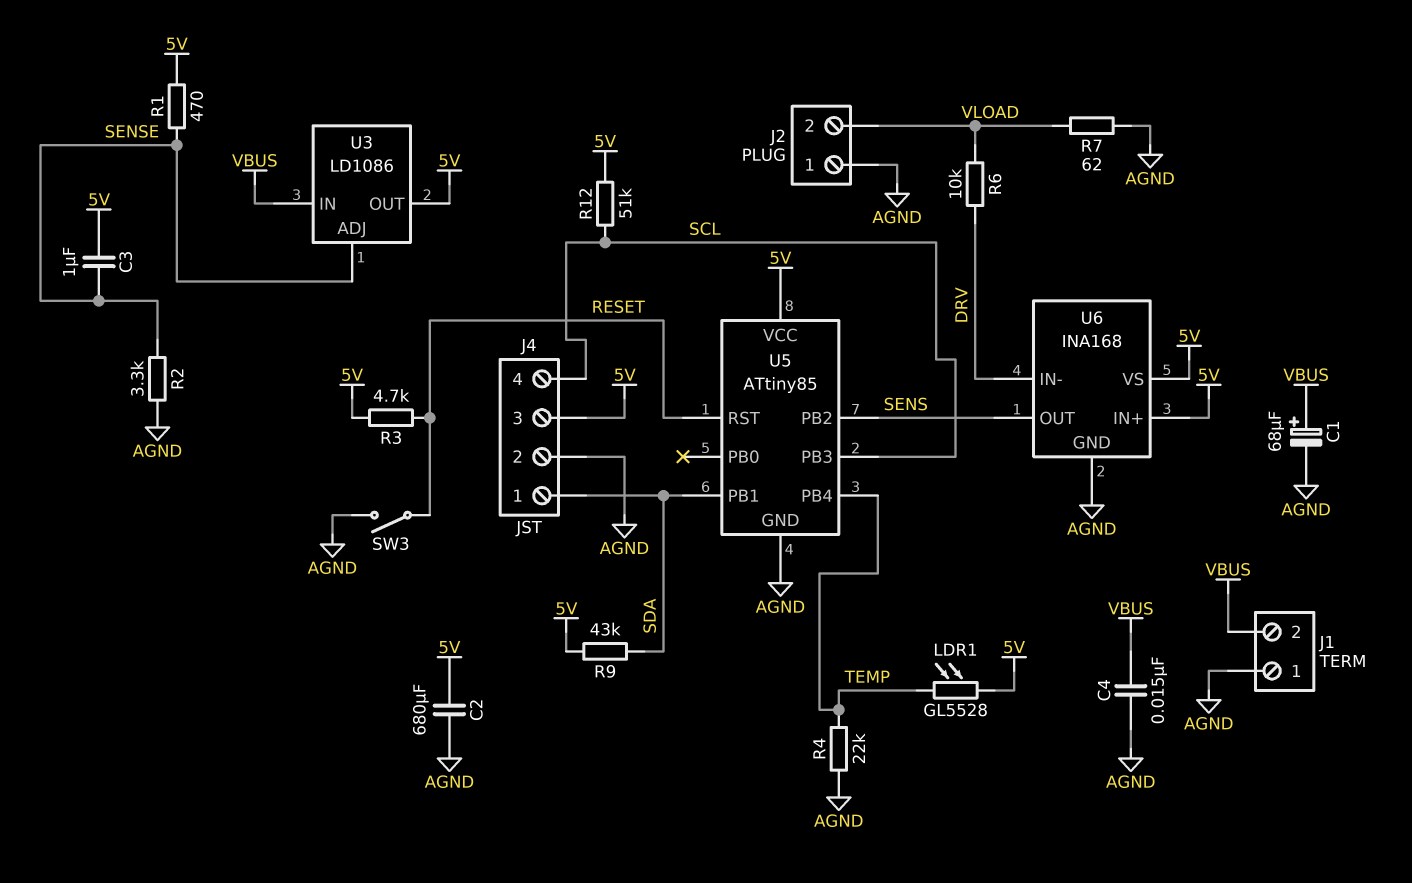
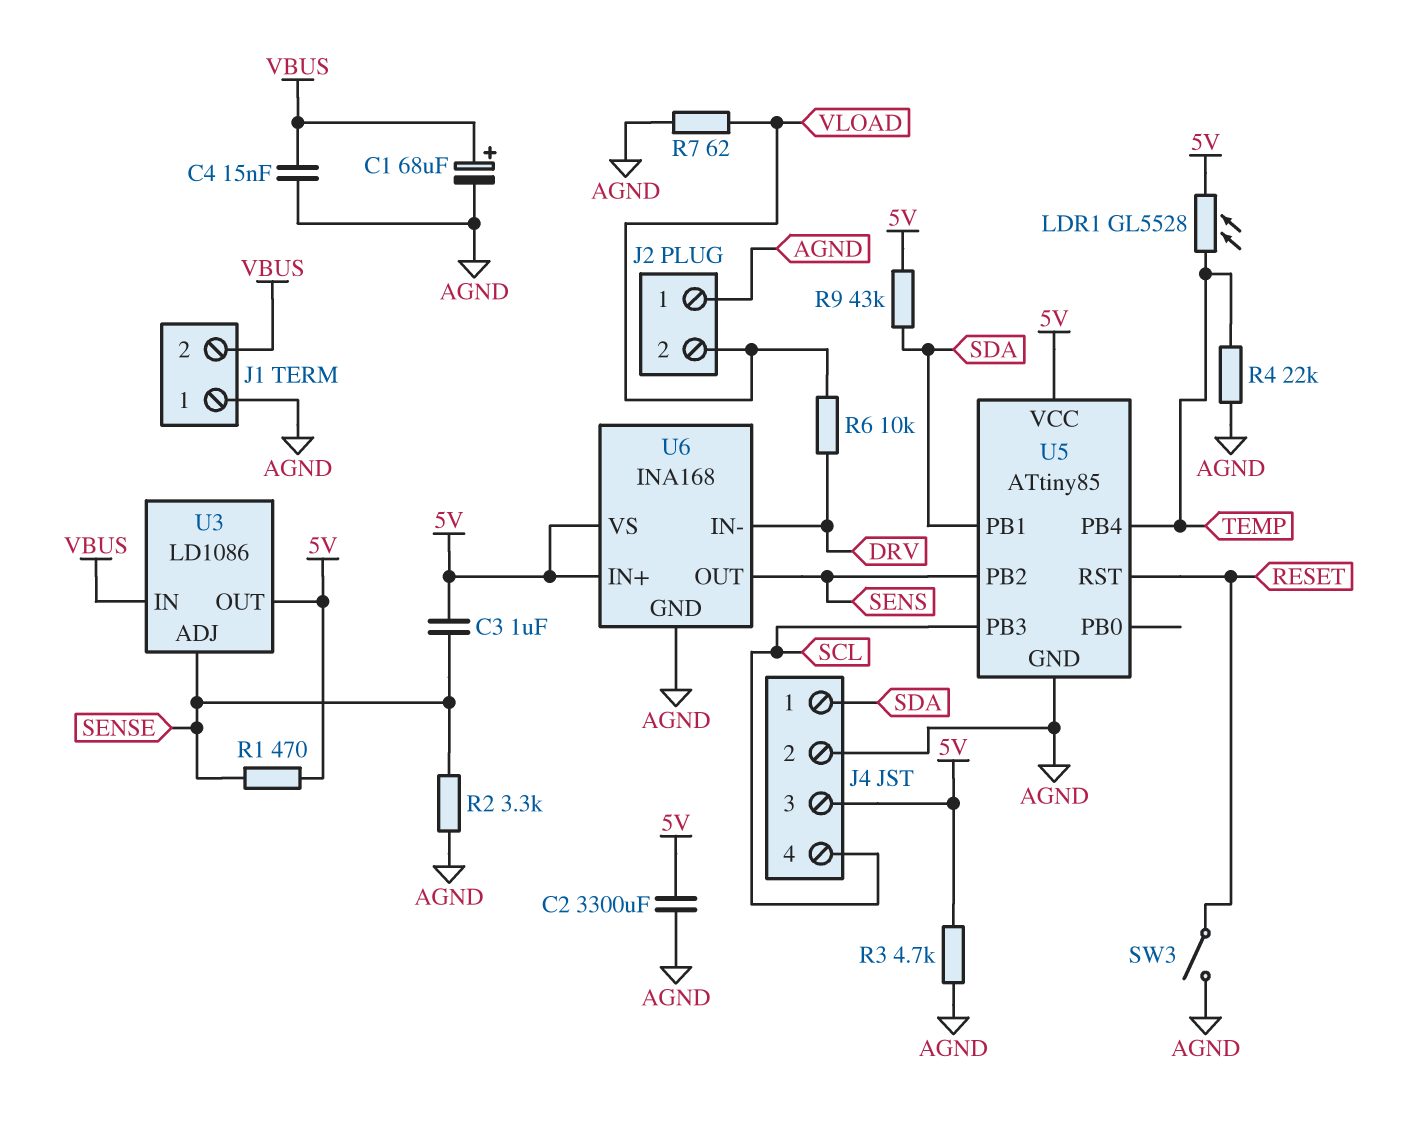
C2: 680uF (5V, AGND) -> 3300uF (5V, AGND)
R3: 4.7k (5V, RESET) -> 4.7k (5V, AGND)
R12: 51k (5V, SCL) -> none

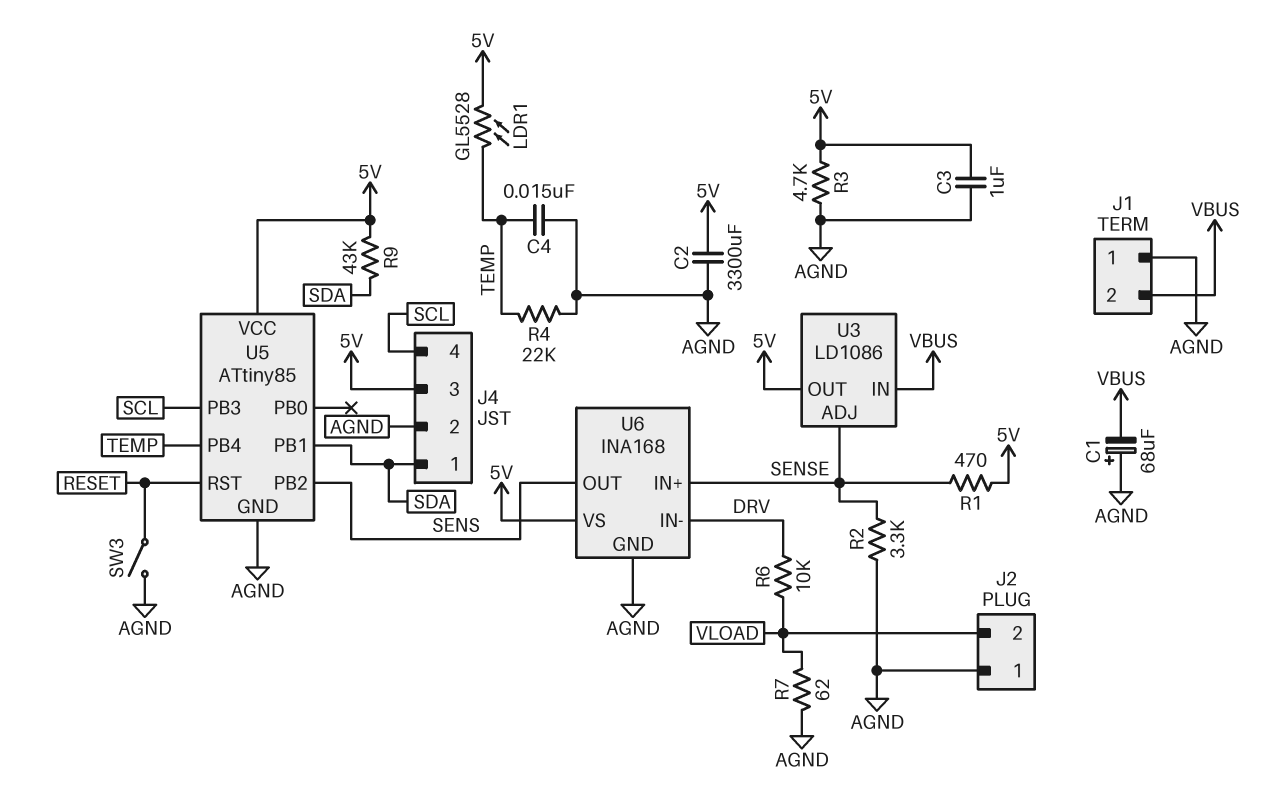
C1: 68uF (plus VBUS, minus AGND) -> 68uF (plus AGND, minus VBUS)
C3: 1uF (5V, SENSE) -> 1uF (5V, AGND)
C4: 15nF (AGND, VBUS) -> 15nF (AGND, TEMP)
U6 pin IN+: 5V -> SENSE

